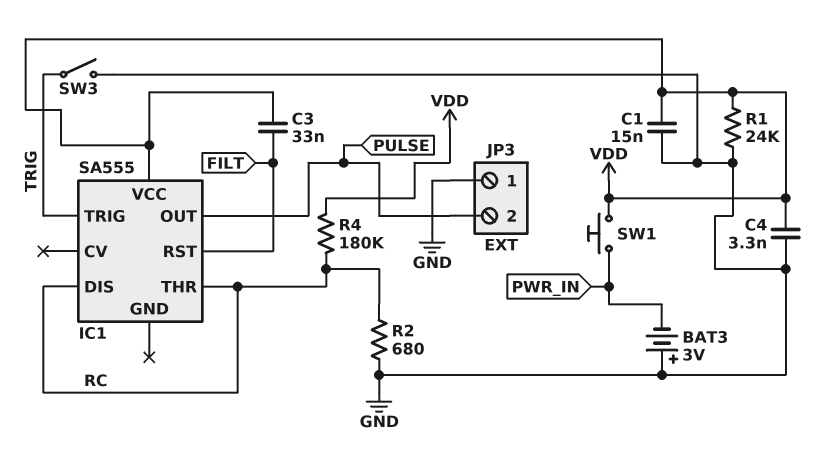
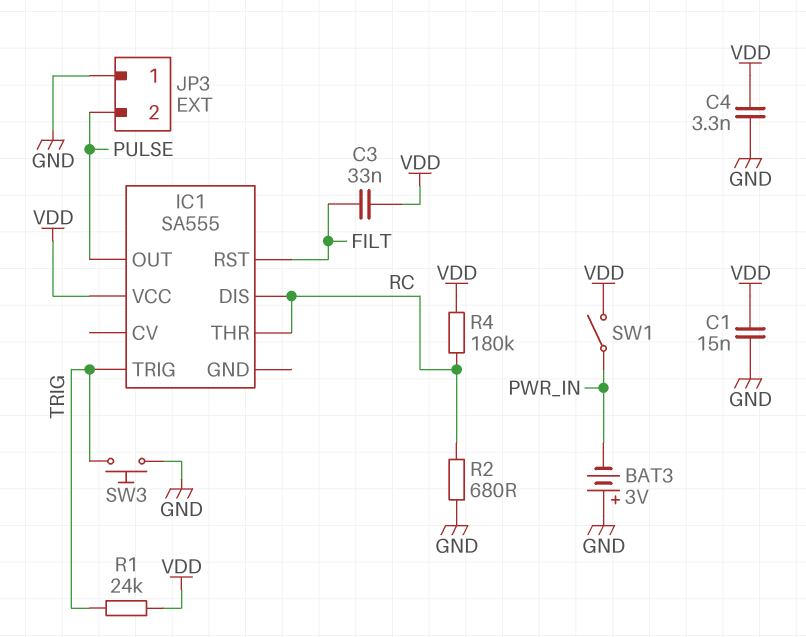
R1: 24k (GND, VDD) -> 24k (TRIG, VDD)
SW1: button (PWR_IN, VDD) -> switch (PWR_IN, VDD)
SW3: switch (GND, TRIG) -> button (GND, TRIG)

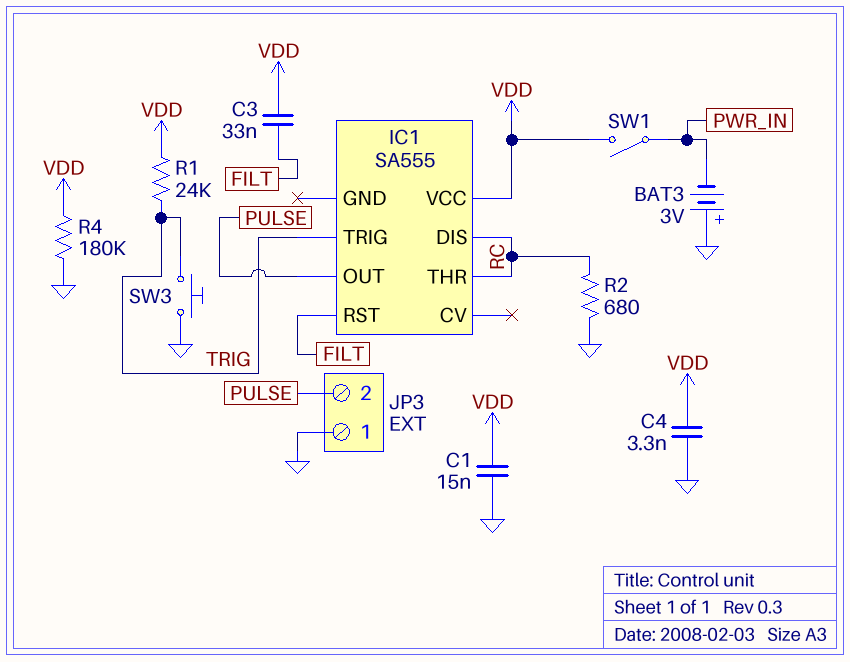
R4: 180k (RC, VDD) -> 180k (GND, VDD)

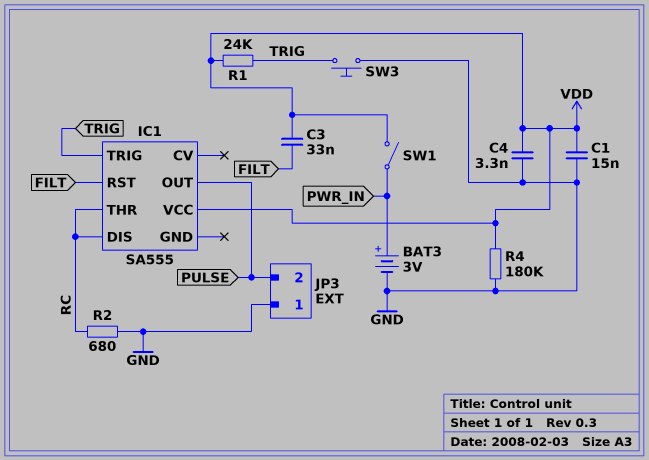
BAT3: 3V (plus GND, minus PWR_IN) -> 3V (plus PWR_IN, minus GND)

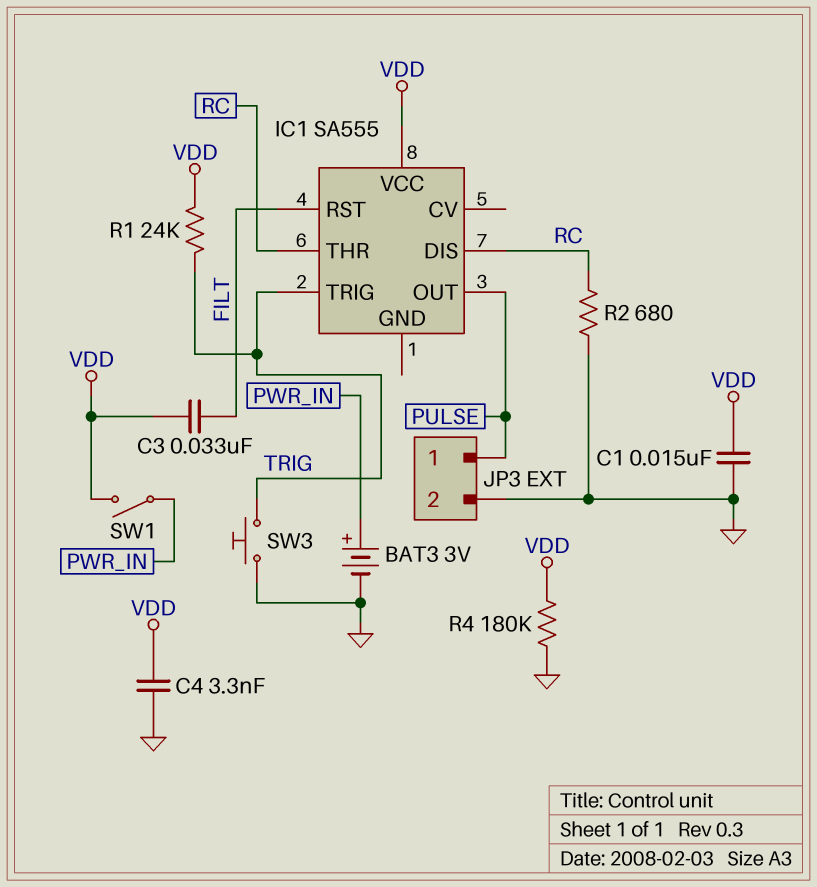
JP3 pin 1: GND -> PULSE
JP3 pin 2: PULSE -> GND

